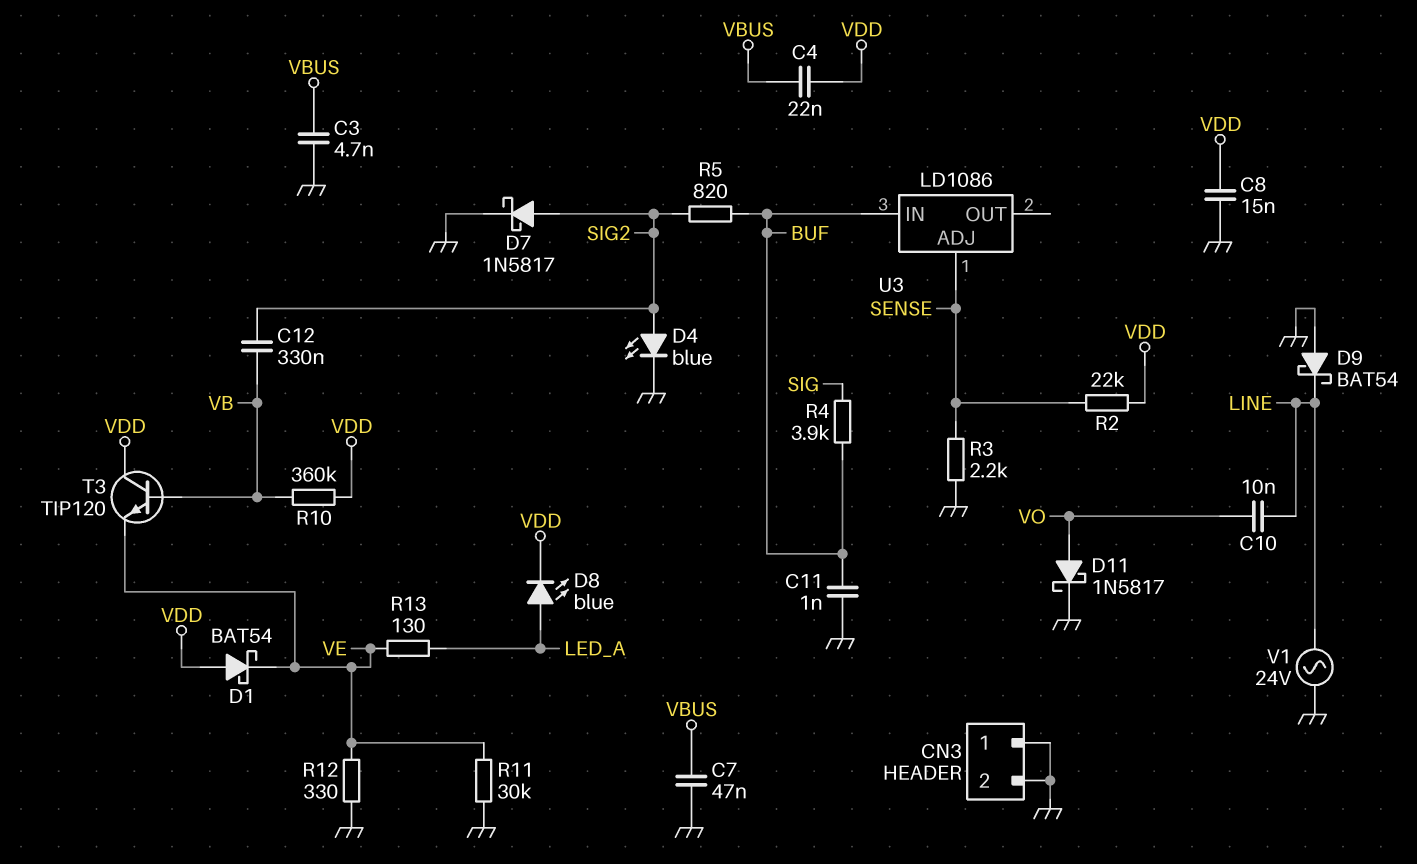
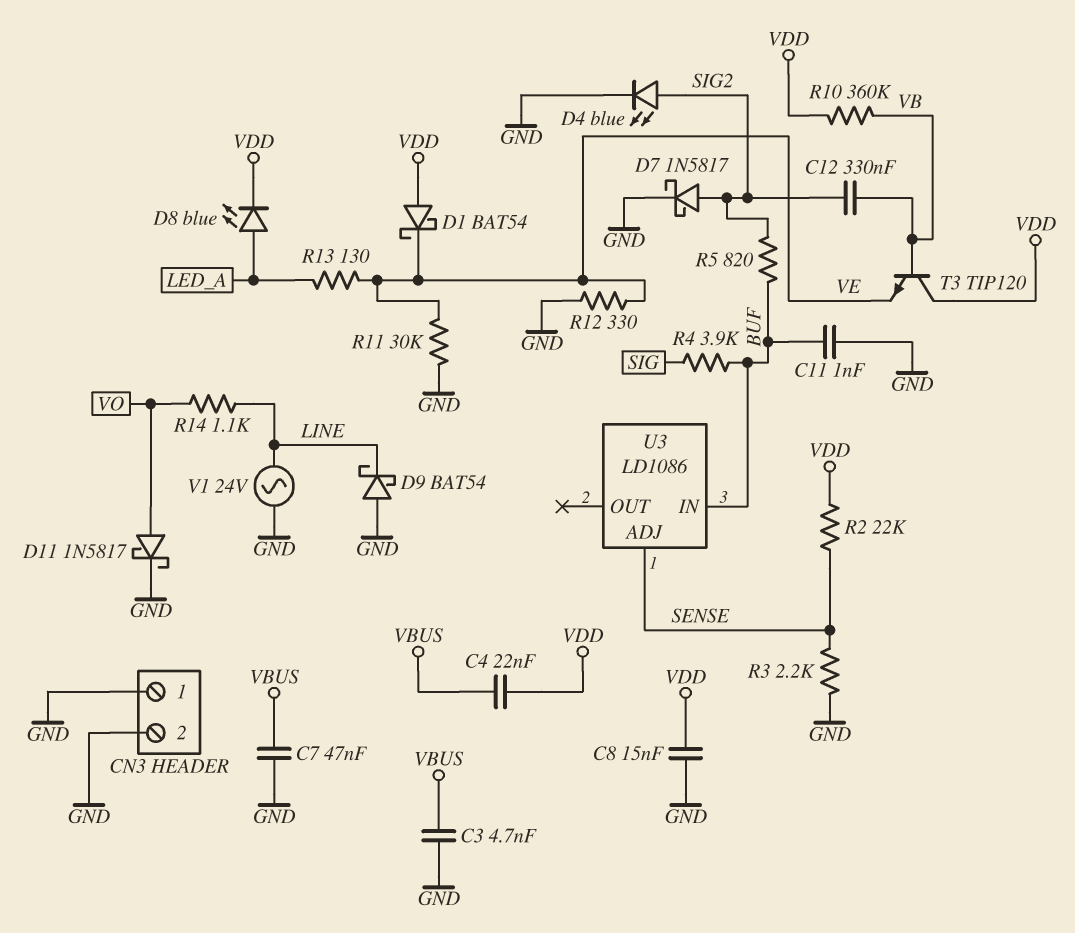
C10: 10nF (LINE, VO) -> none
R14: none -> 1.1k (LINE, VO)

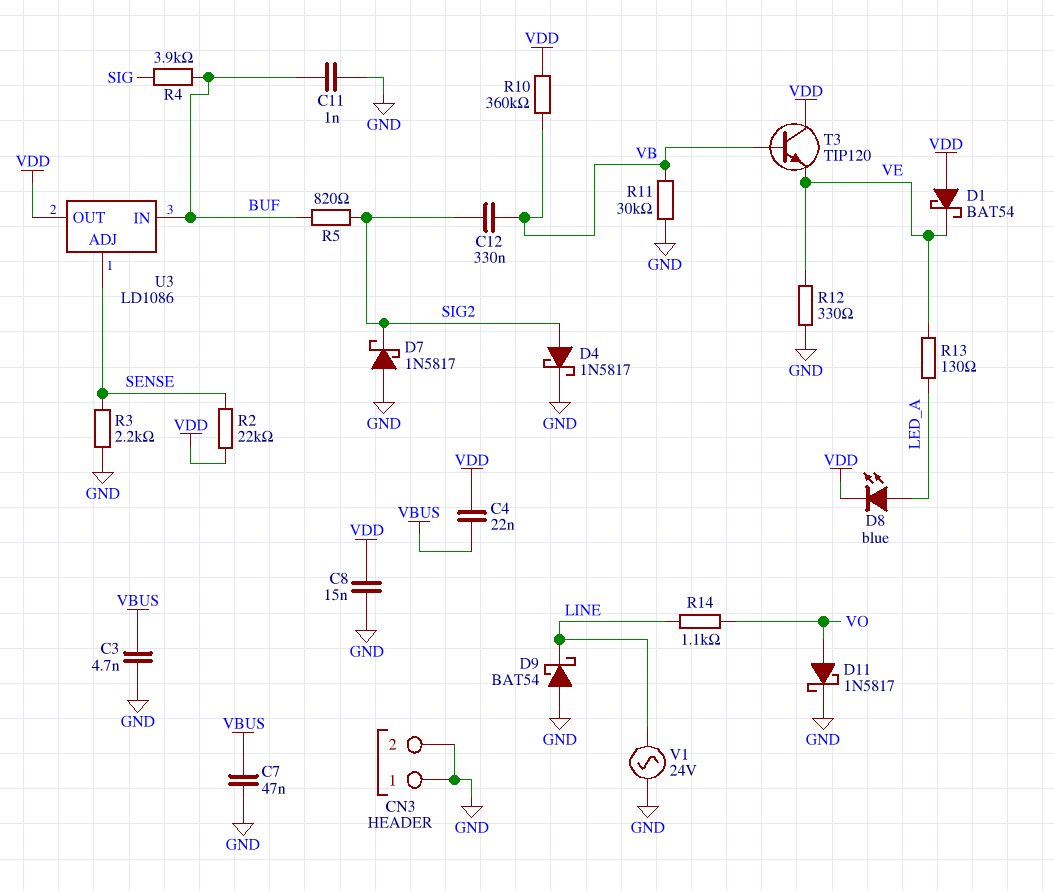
D4: LED blue (A SIG2, K GND) -> schottky 1N5817 (A SIG2, K GND)
D7: schottky 1N5817 (A SIG2, K GND) -> schottky 1N5817 (A GND, K SIG2)
R11: 30k (GND, VE) -> 30k (GND, VB)
U3 pin OUT: none -> VDD

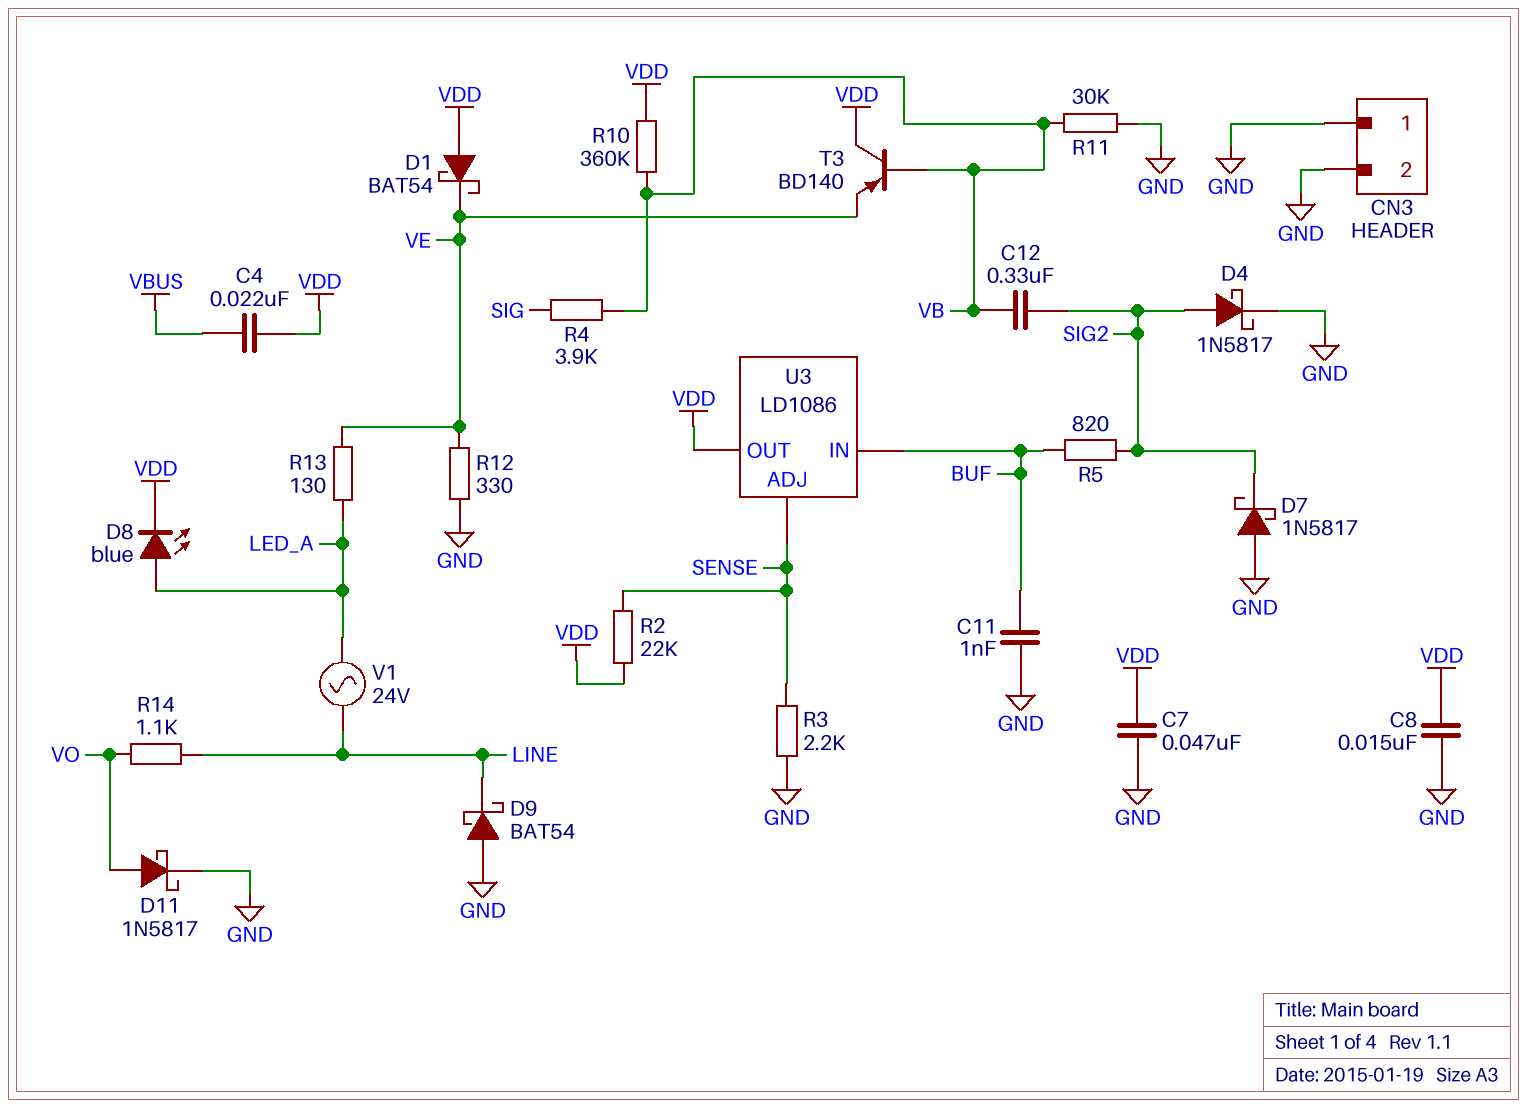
C3: 4.7nF (GND, VBUS) -> none
C7: 47nF (GND, VBUS) -> 47nF (GND, VDD)
R4: 3.9k (BUF, SIG) -> 3.9k (SIG, VB)
T3: NPN TIP120 (B VB, C VDD, E VE) -> PNP BD140 (B VB, C VDD, E VE)
V1: AC 24V (GND, LINE) -> AC 24V (LED_A, LINE)

